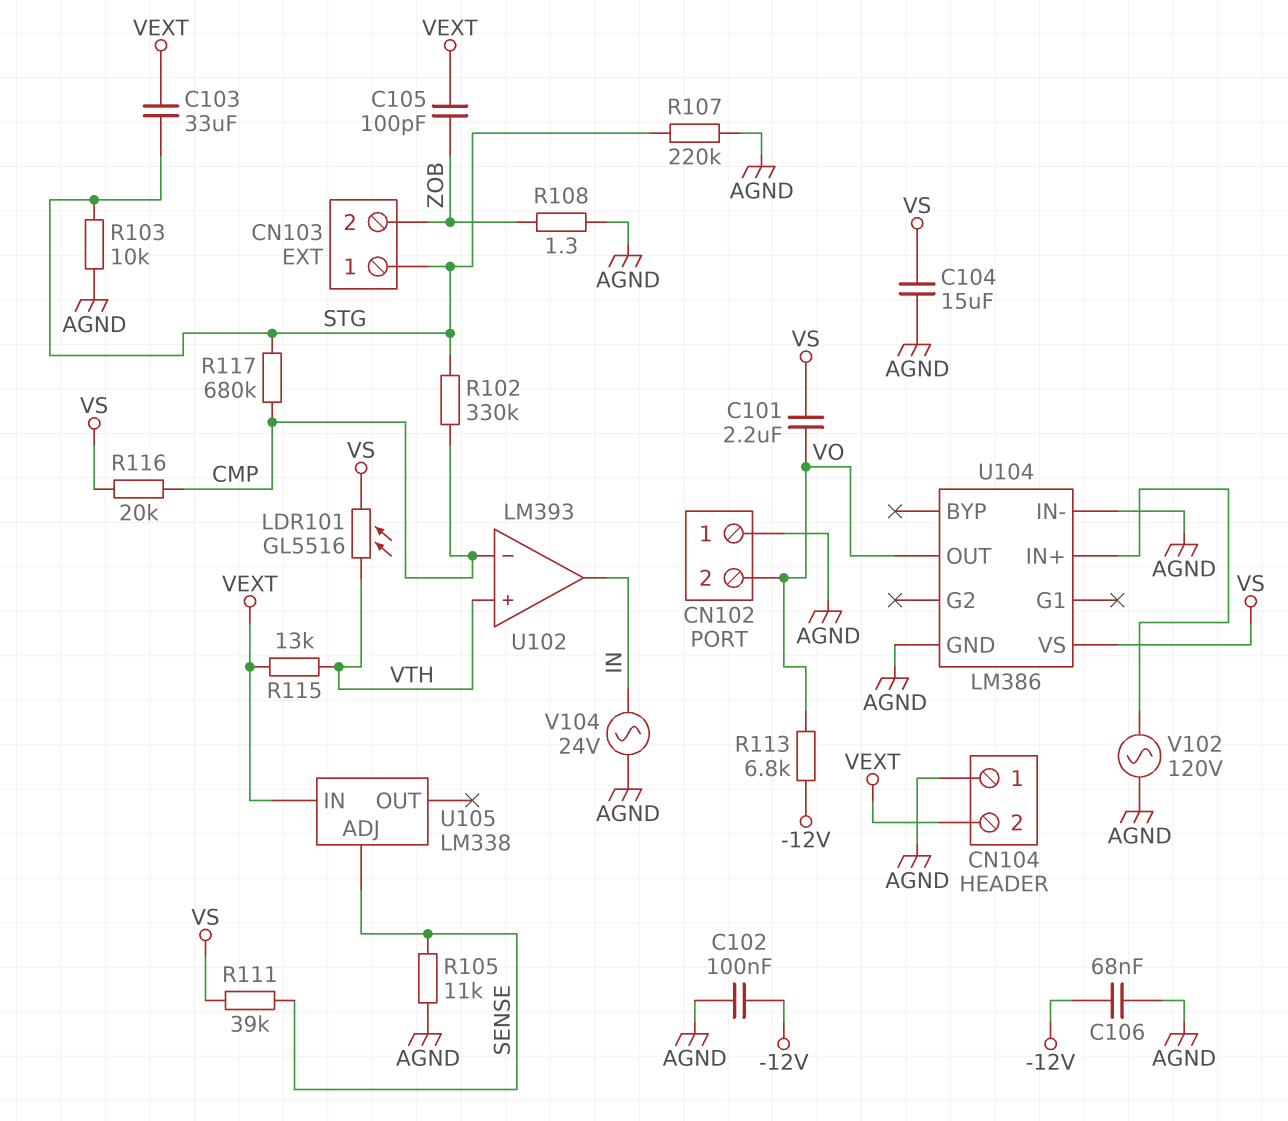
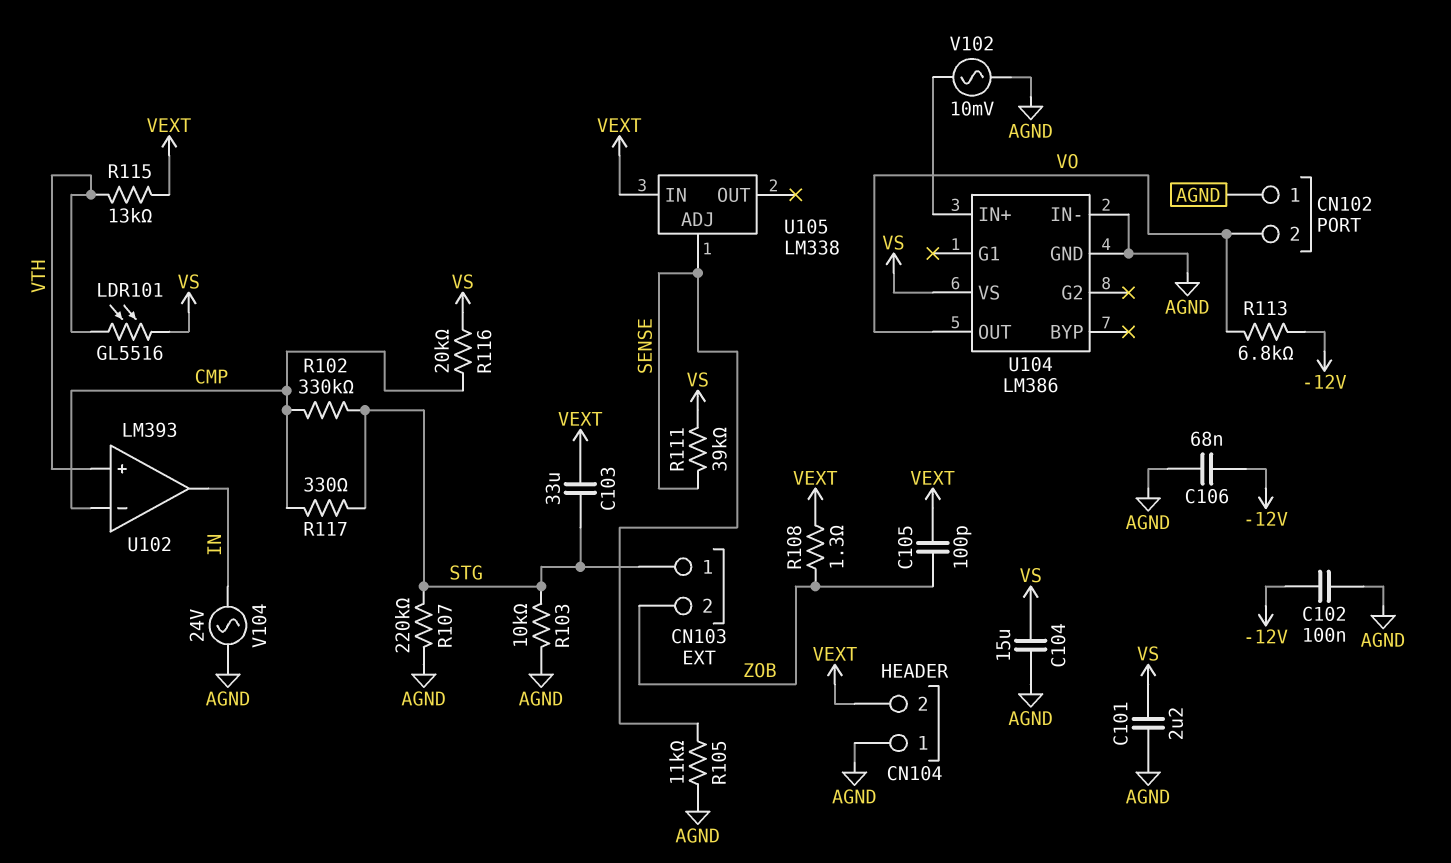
C101: 2.2uF (VO, VS) -> 2.2uF (AGND, VS)
R108: 1.3 (AGND, ZOB) -> 1.3 (VEXT, ZOB)
R117: 680k (CMP, STG) -> 330 (CMP, STG)
V102: AC 120V (AGND, U104/IN+) -> AC 10mV (AGND, U104/IN+)

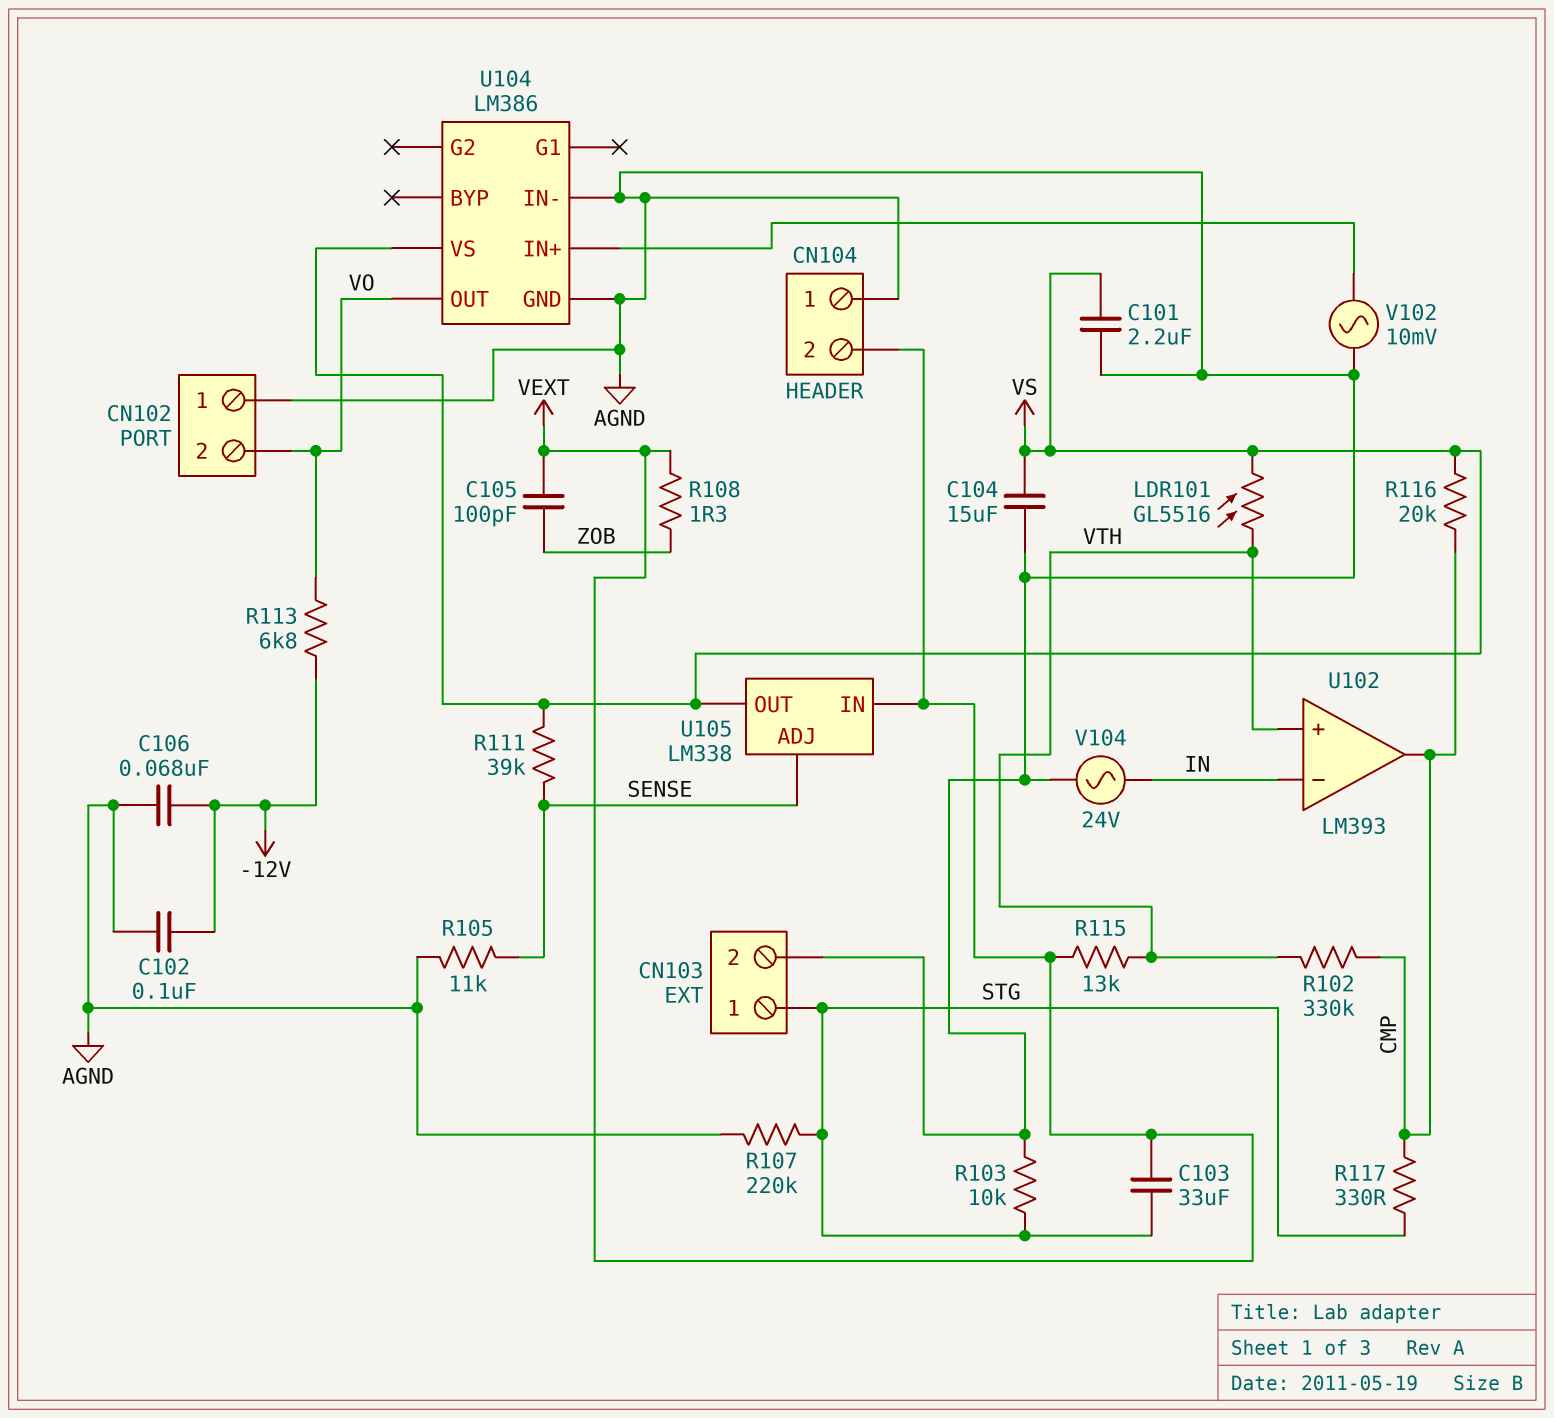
CN103 pin 2: ZOB -> AGND
R102: 330k (CMP, STG) -> 330k (CMP, VTH)
U102 pin in-: CMP -> IN
U102 pin out: IN -> CMP
U105 pin OUT: none -> VS

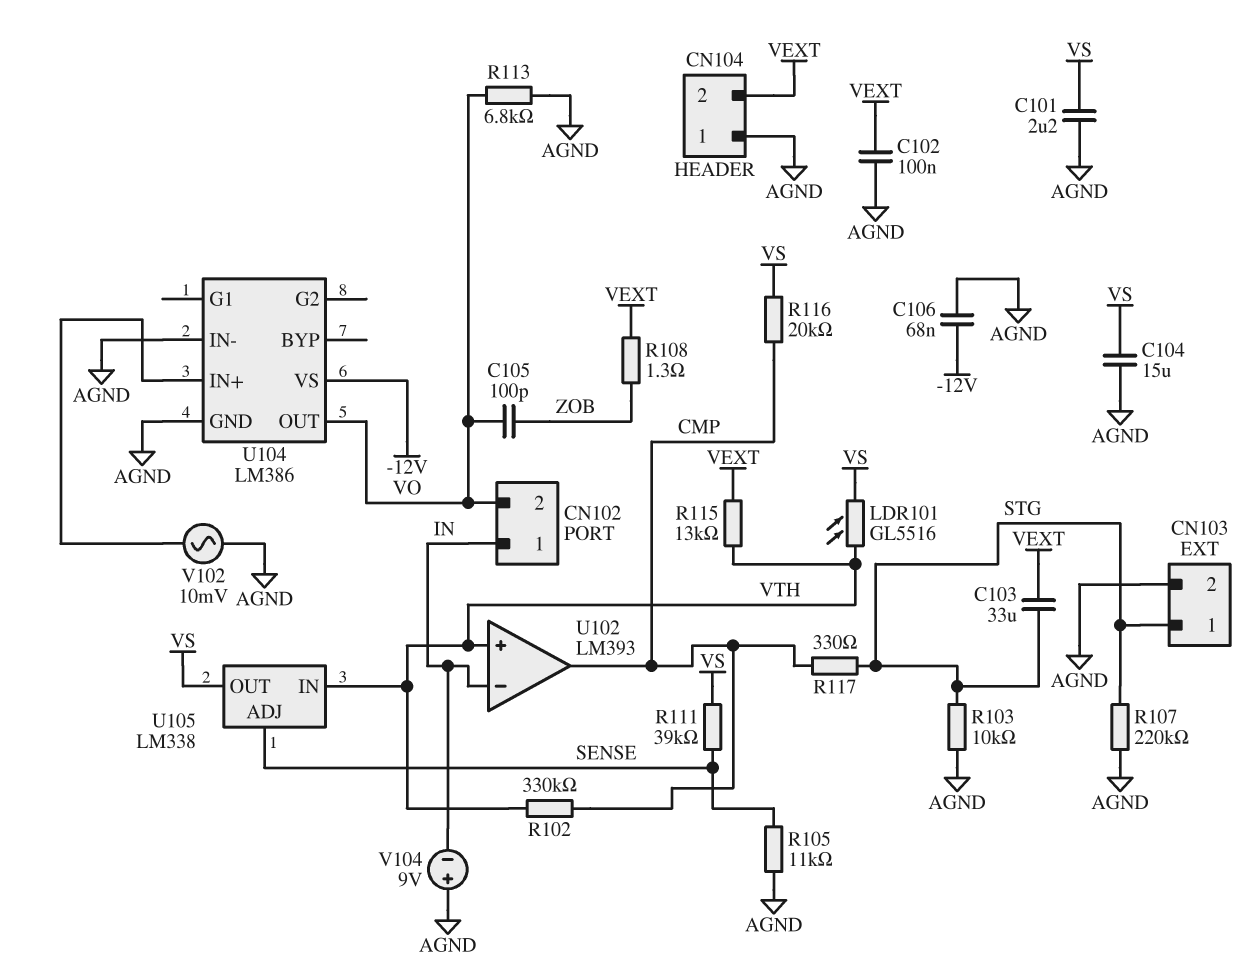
C102: 100nF (-12V, AGND) -> 100nF (AGND, VEXT)
C105: 100pF (VEXT, ZOB) -> 100pF (VO, ZOB)
CN102 pin 1: AGND -> IN
R113: 6.8k (-12V, VO) -> 6.8k (AGND, VO)
U104 pin VS: VS -> -12V
U105 pin IN: VEXT -> VTH
V104: AC 24V (AGND, IN) -> 9V (plus AGND, minus IN)

